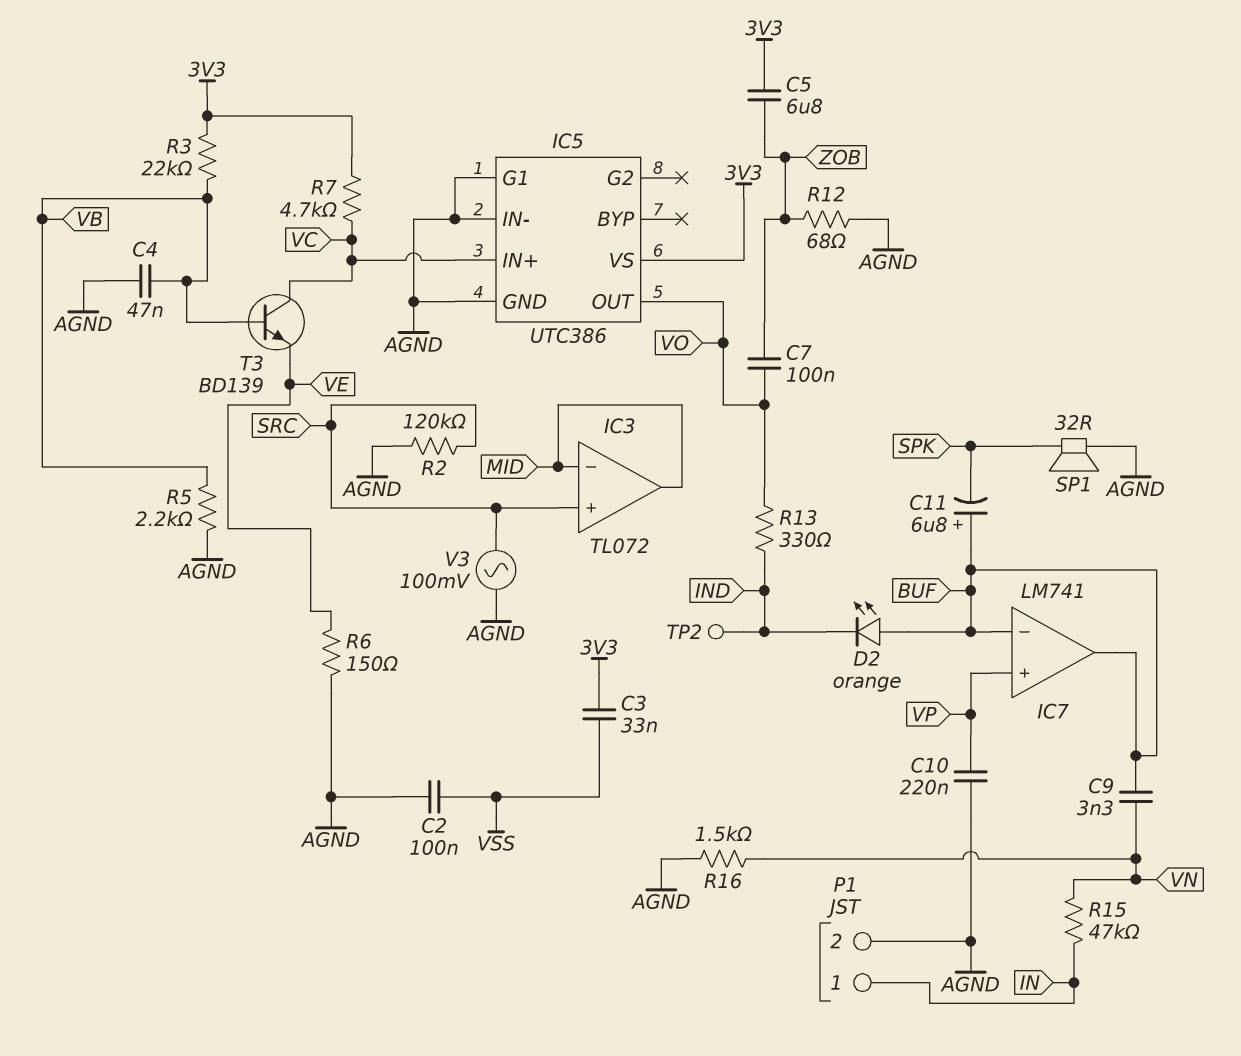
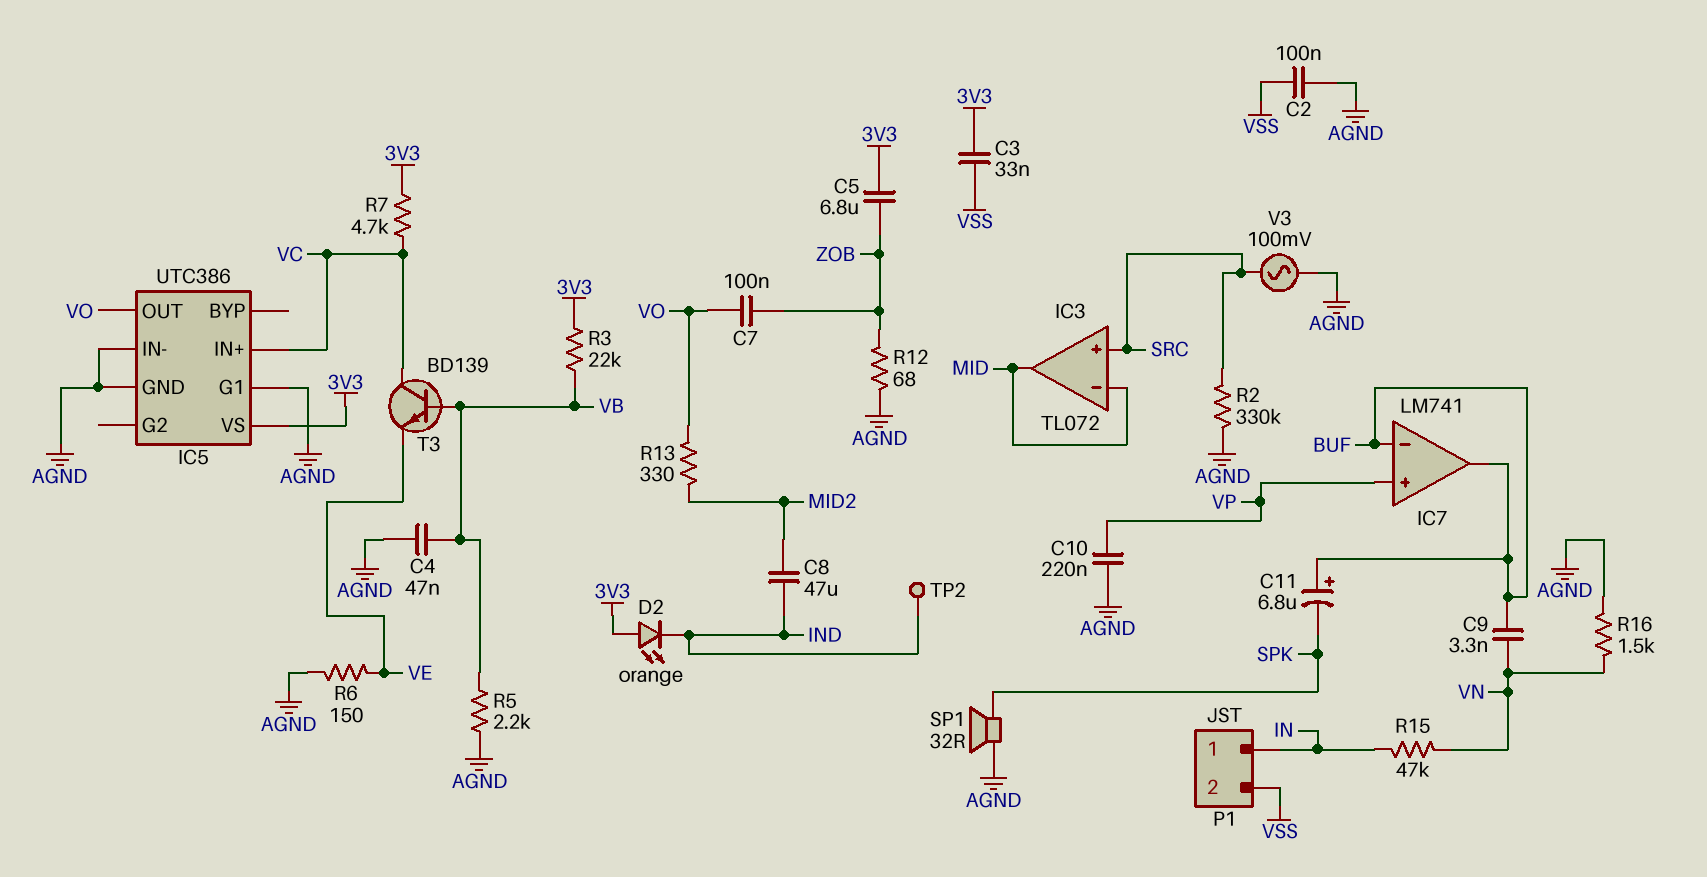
C8: none -> 47uF (IND, MID2)
D2: LED orange (A BUF, K IND) -> LED orange (A 3V3, K IND)
P1 pin 2: AGND -> VSS
R2: 120k (AGND, SRC) -> 330k (AGND, SRC)
R13: 330 (IND, VO) -> 330 (MID2, VO)

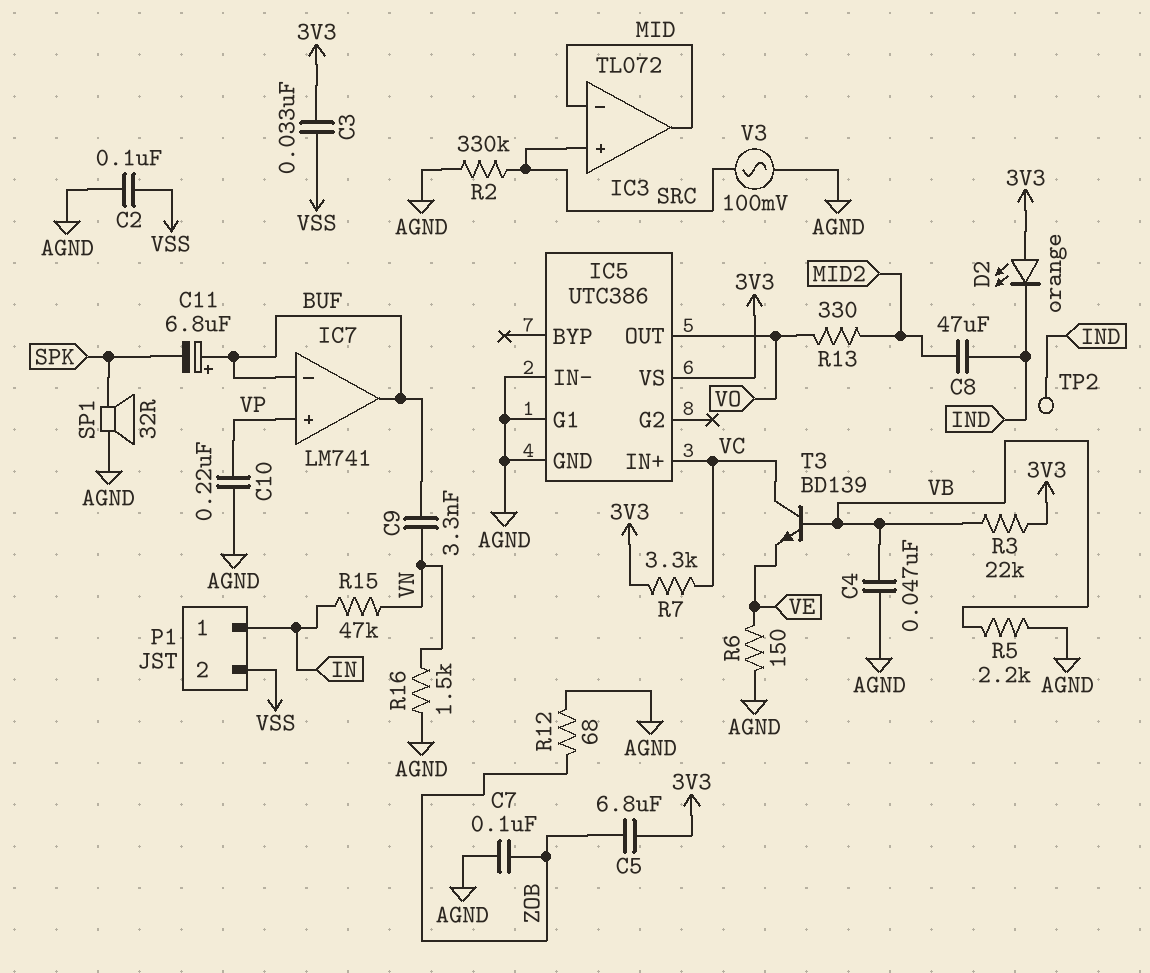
C7: 100nF (VO, ZOB) -> 100nF (AGND, ZOB)
R7: 4.7k (3V3, VC) -> 3.3k (3V3, VC)

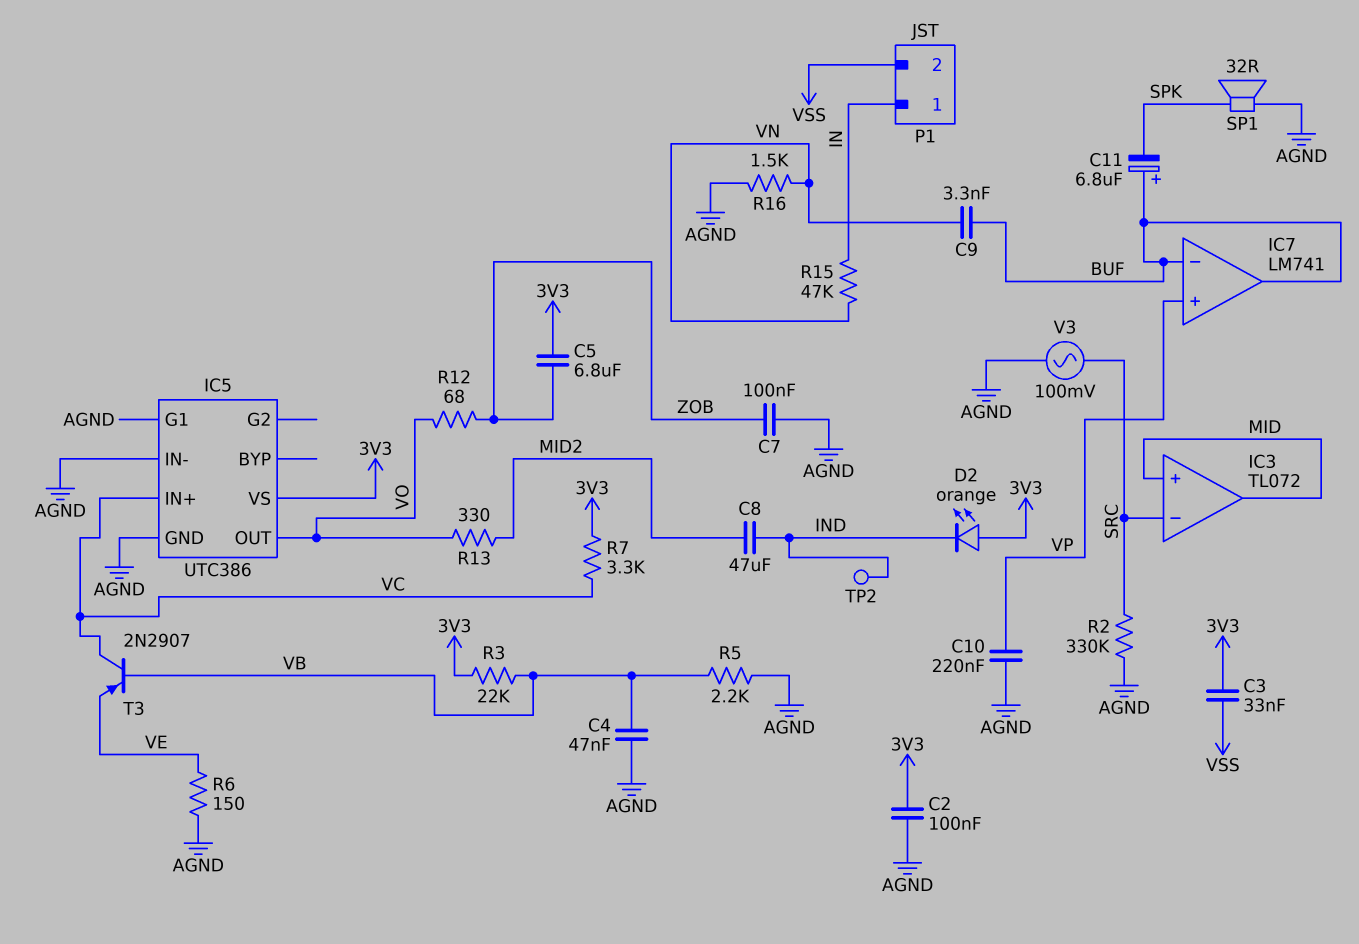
C2: 100nF (AGND, VSS) -> 100nF (3V3, AGND)
IC3 pin in+: SRC -> MID
IC3 pin in-: MID -> SRC
R12: 68 (AGND, ZOB) -> 68 (VO, ZOB)
T3: NPN BD139 (B VB, C VC, E VE) -> PNP 2N2907 (B VB, C VC, E VE)

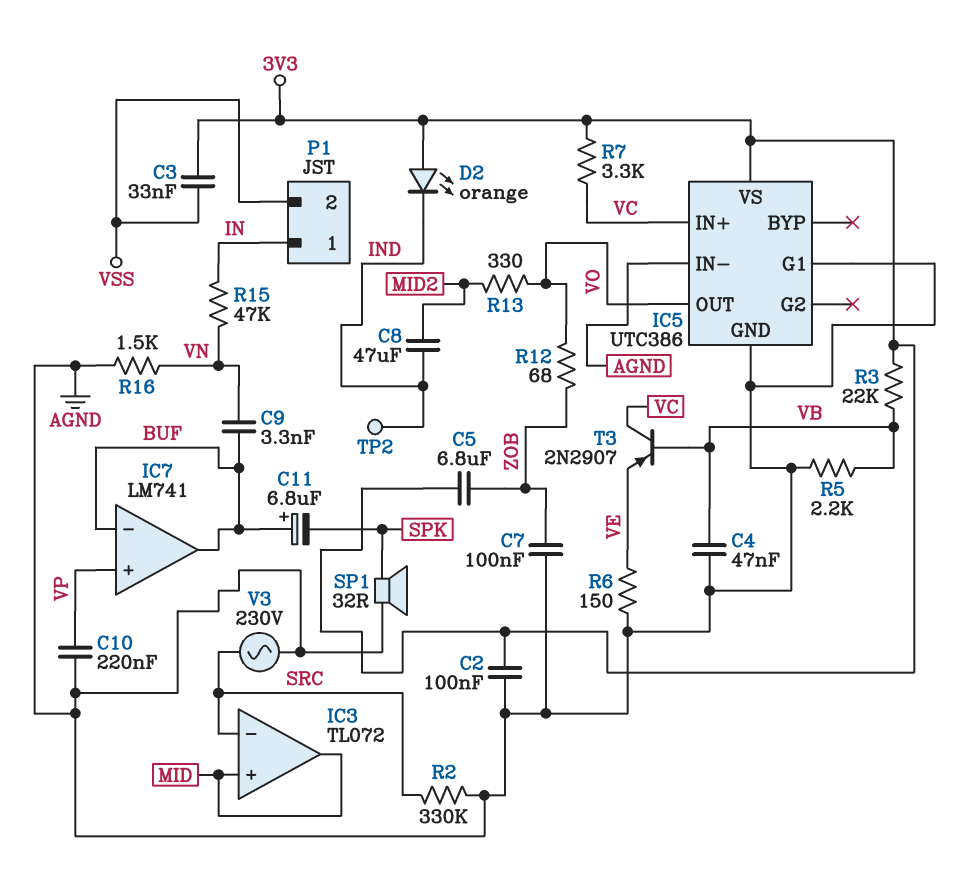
V3: AC 100mV (AGND, SRC) -> AC 230V (AGND, SRC)

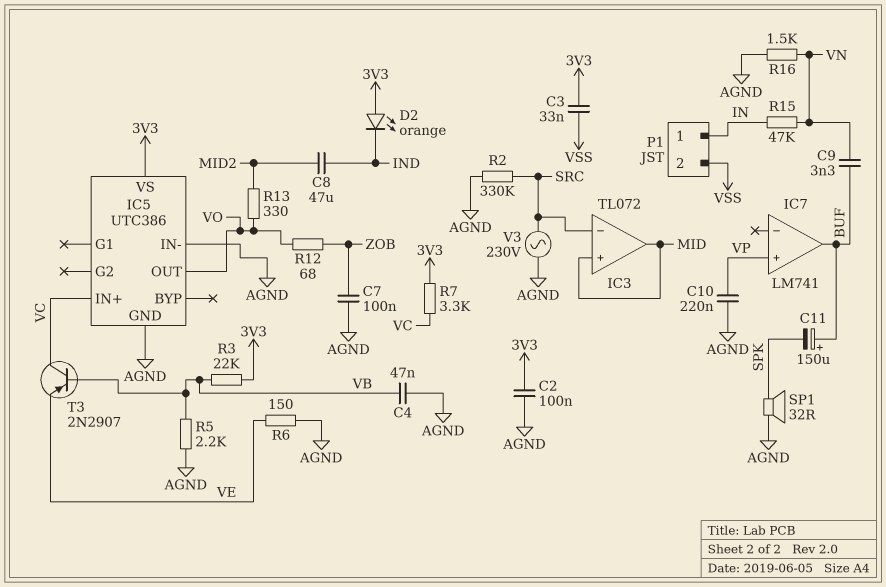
C5: 6.8uF (3V3, ZOB) -> none
C11: 6.8uF (plus BUF, minus SPK) -> 150uF (plus BUF, minus SPK)
IC5 pin G1: AGND -> none
IC7 pin in-: BUF -> none
TP2: test point (IND) -> none

